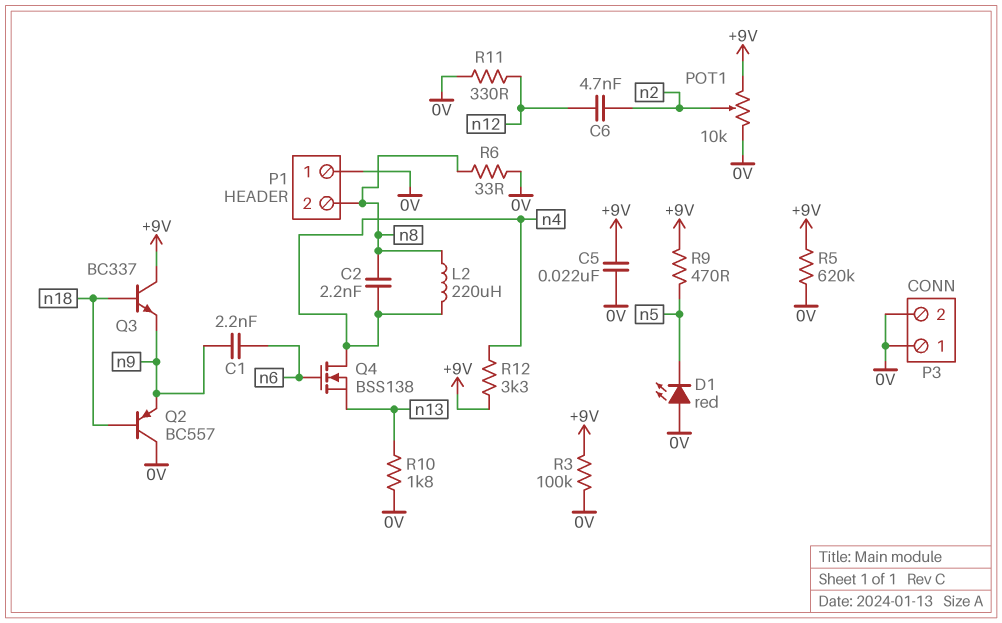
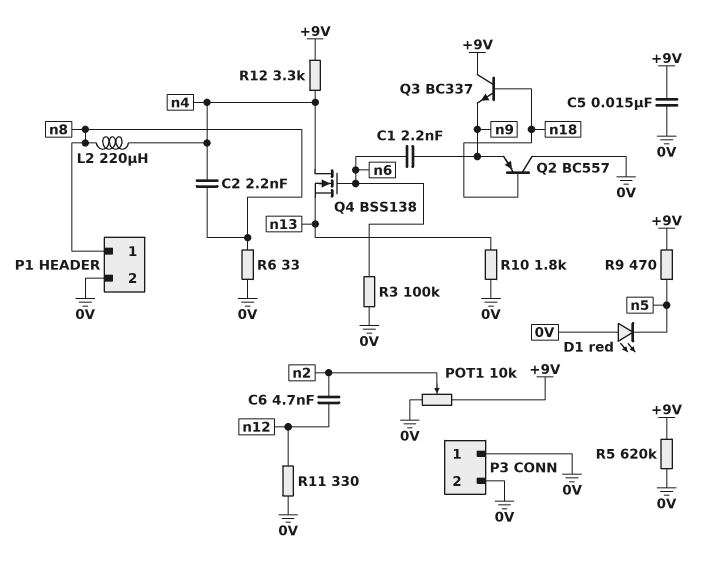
C5: 22nF (+9V, 0V) -> 15nF (+9V, 0V)
P1 pin 1: 0V -> n8
P1 pin 2: n8 -> 0V
R3: 100k (+9V, 0V) -> 100k (0V, n6)

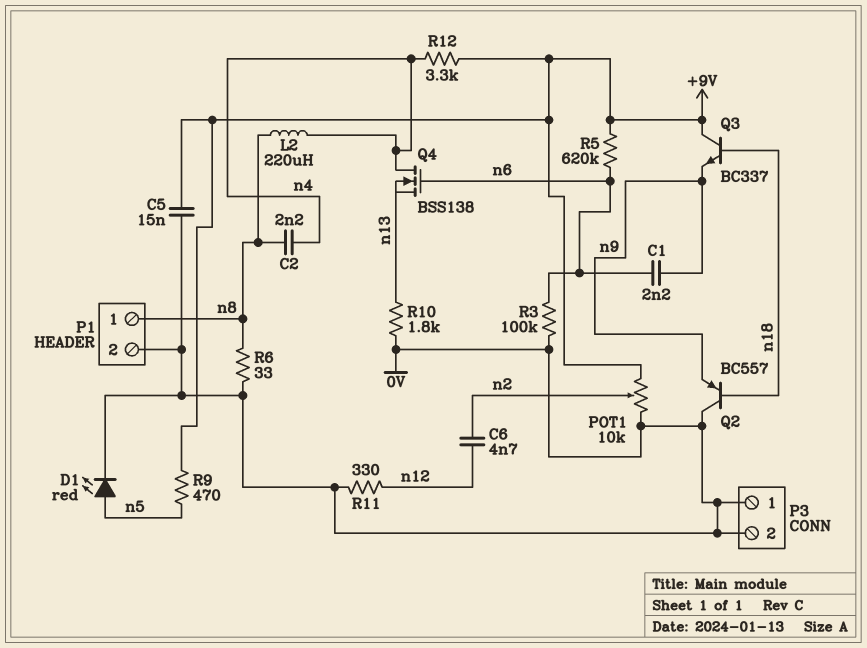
D1: LED red (A 0V, K n5) -> LED red (A n5, K 0V)
R5: 620k (+9V, 0V) -> 620k (+9V, n6)

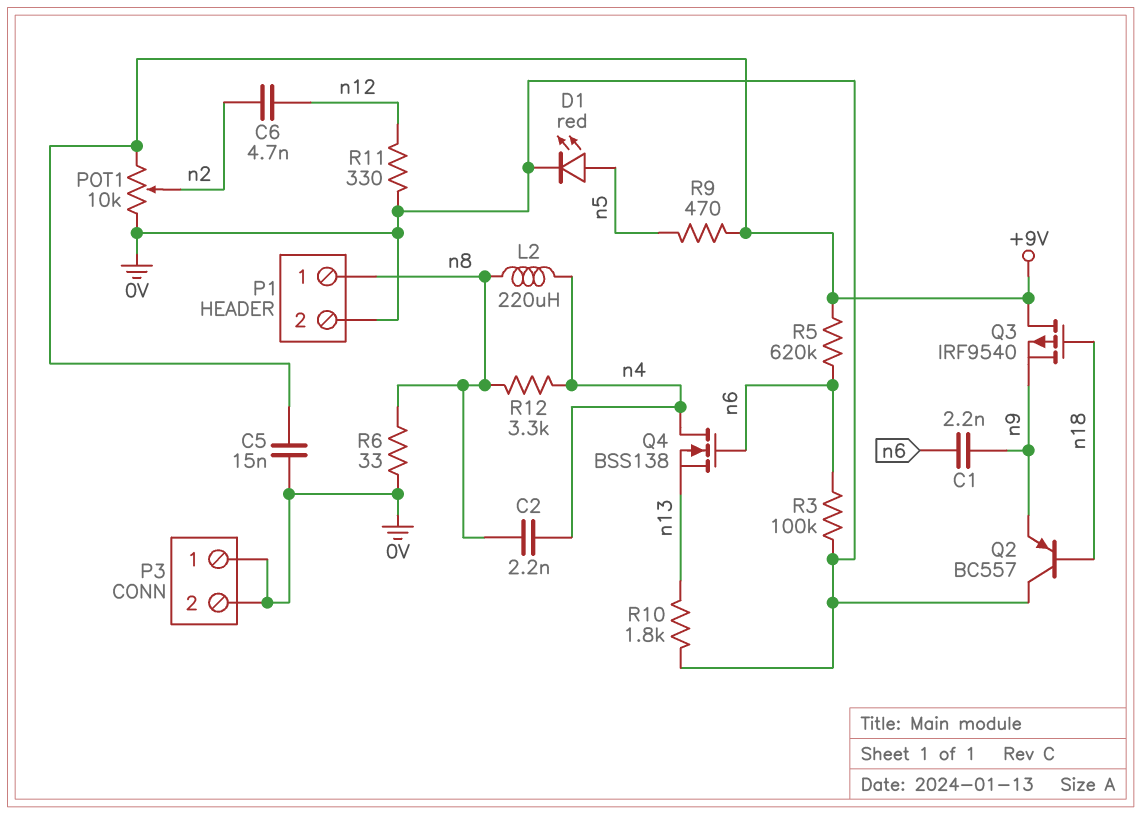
Q3: NPN BC337 (B n18, C +9V, E n9) -> PMOS IRF9540 (G n18, D +9V, S n9)
R12: 3.3k (+9V, n4) -> 3.3k (n4, n8)

